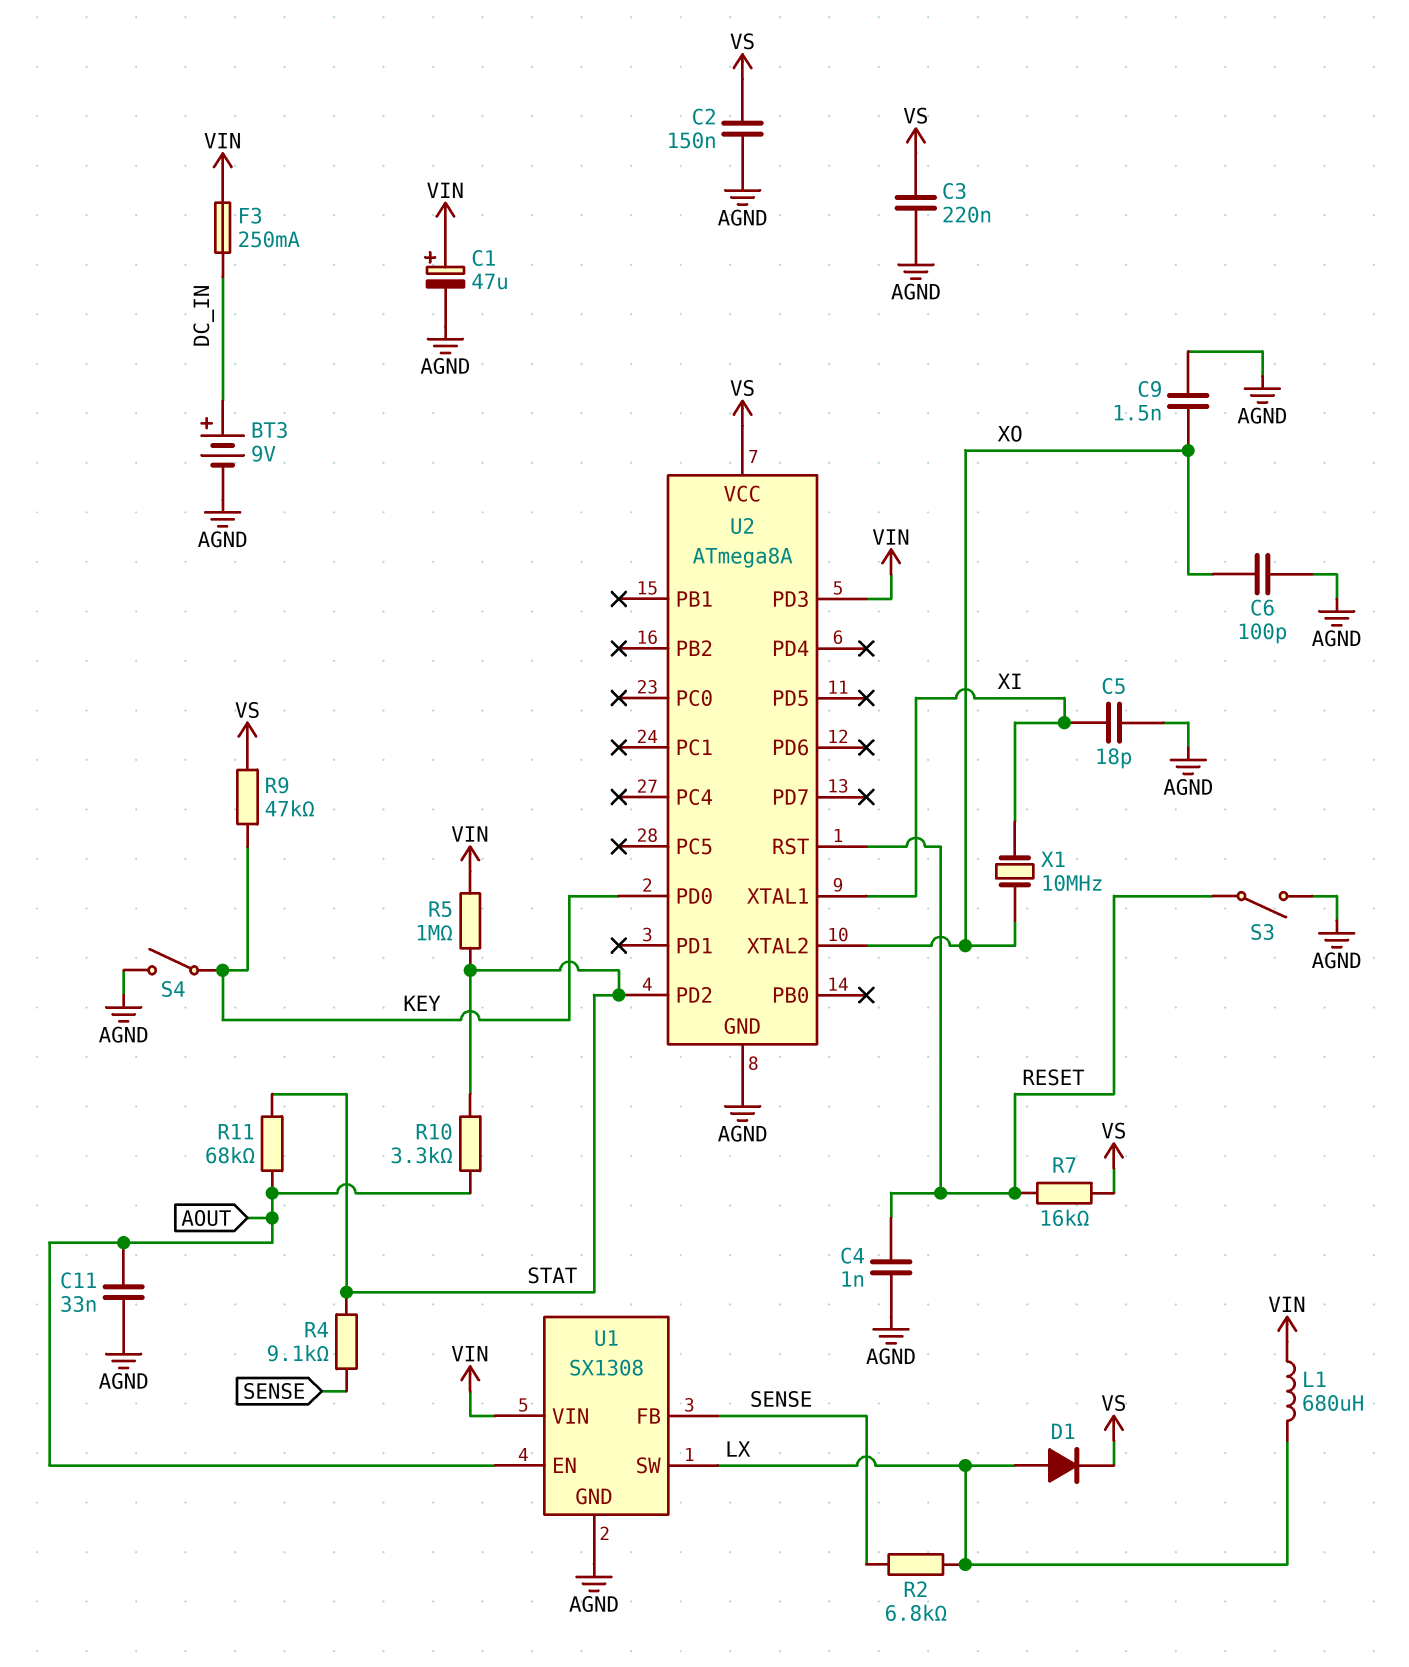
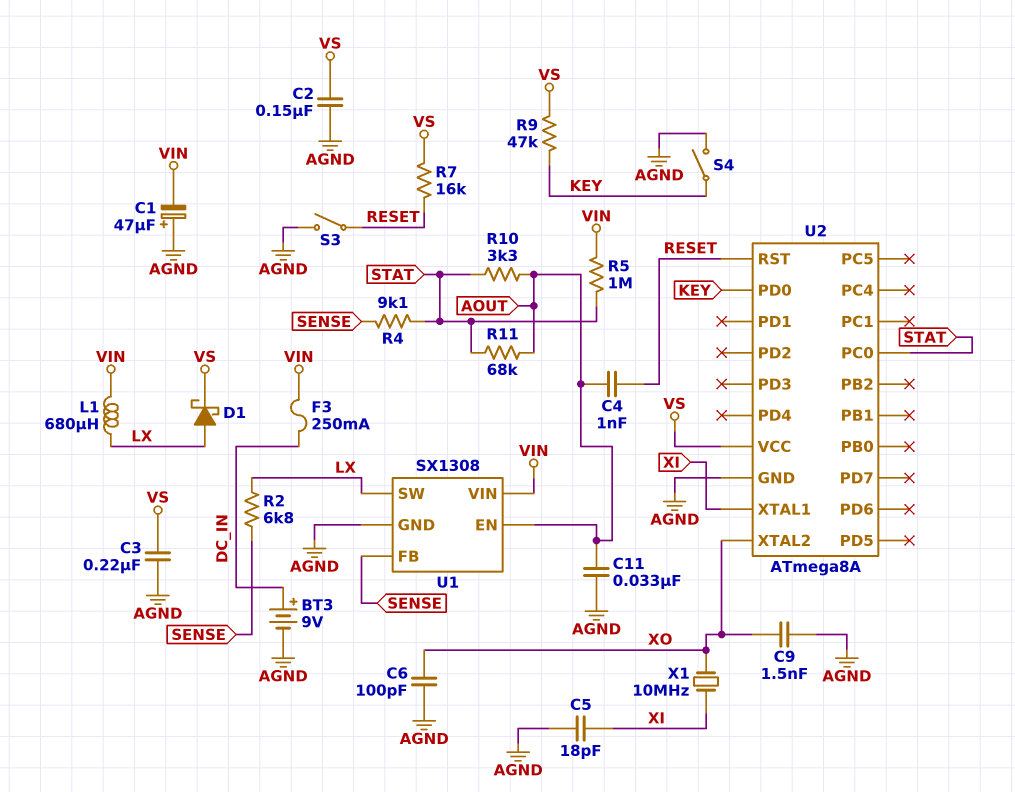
C1: 47uF (plus VIN, minus AGND) -> 47uF (plus AGND, minus VIN)
C4: 1nF (AGND, RESET) -> 1nF (AOUT, RESET)
D1: diode (A LX, K VS) -> schottky (A LX, K VS)
U2 pin PC0: none -> STAT
U2 pin PD2: STAT -> none
U2 pin PD3: VIN -> none

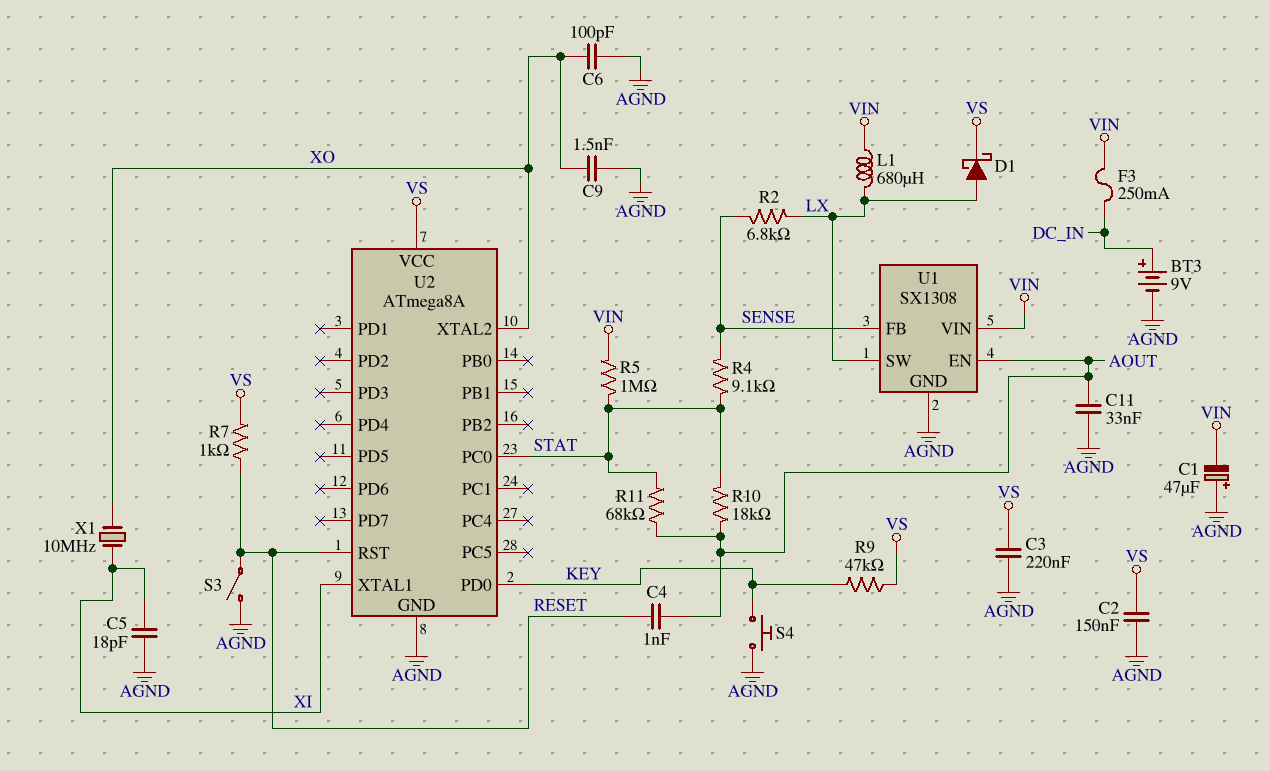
R7: 16k (RESET, VS) -> 1k (RESET, VS)
R10: 3.3k (AOUT, STAT) -> 18k (AOUT, STAT)
S4: switch (AGND, KEY) -> button (AGND, KEY)

